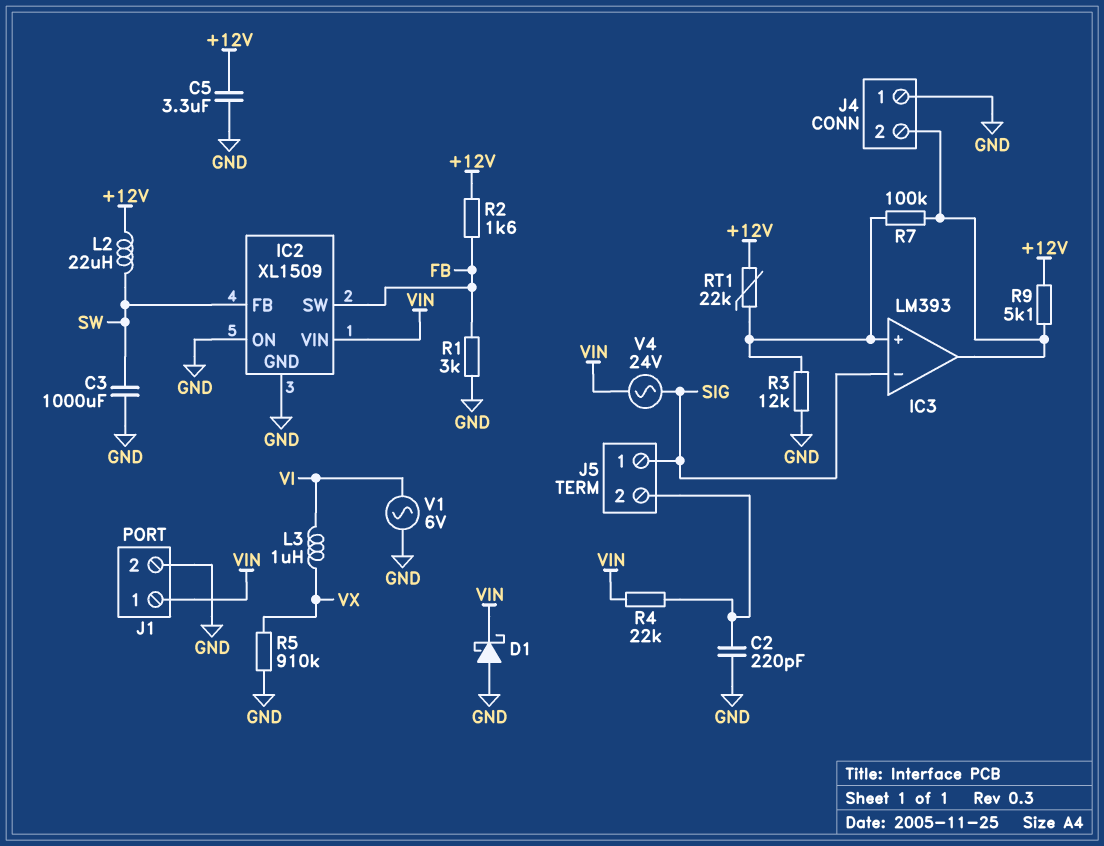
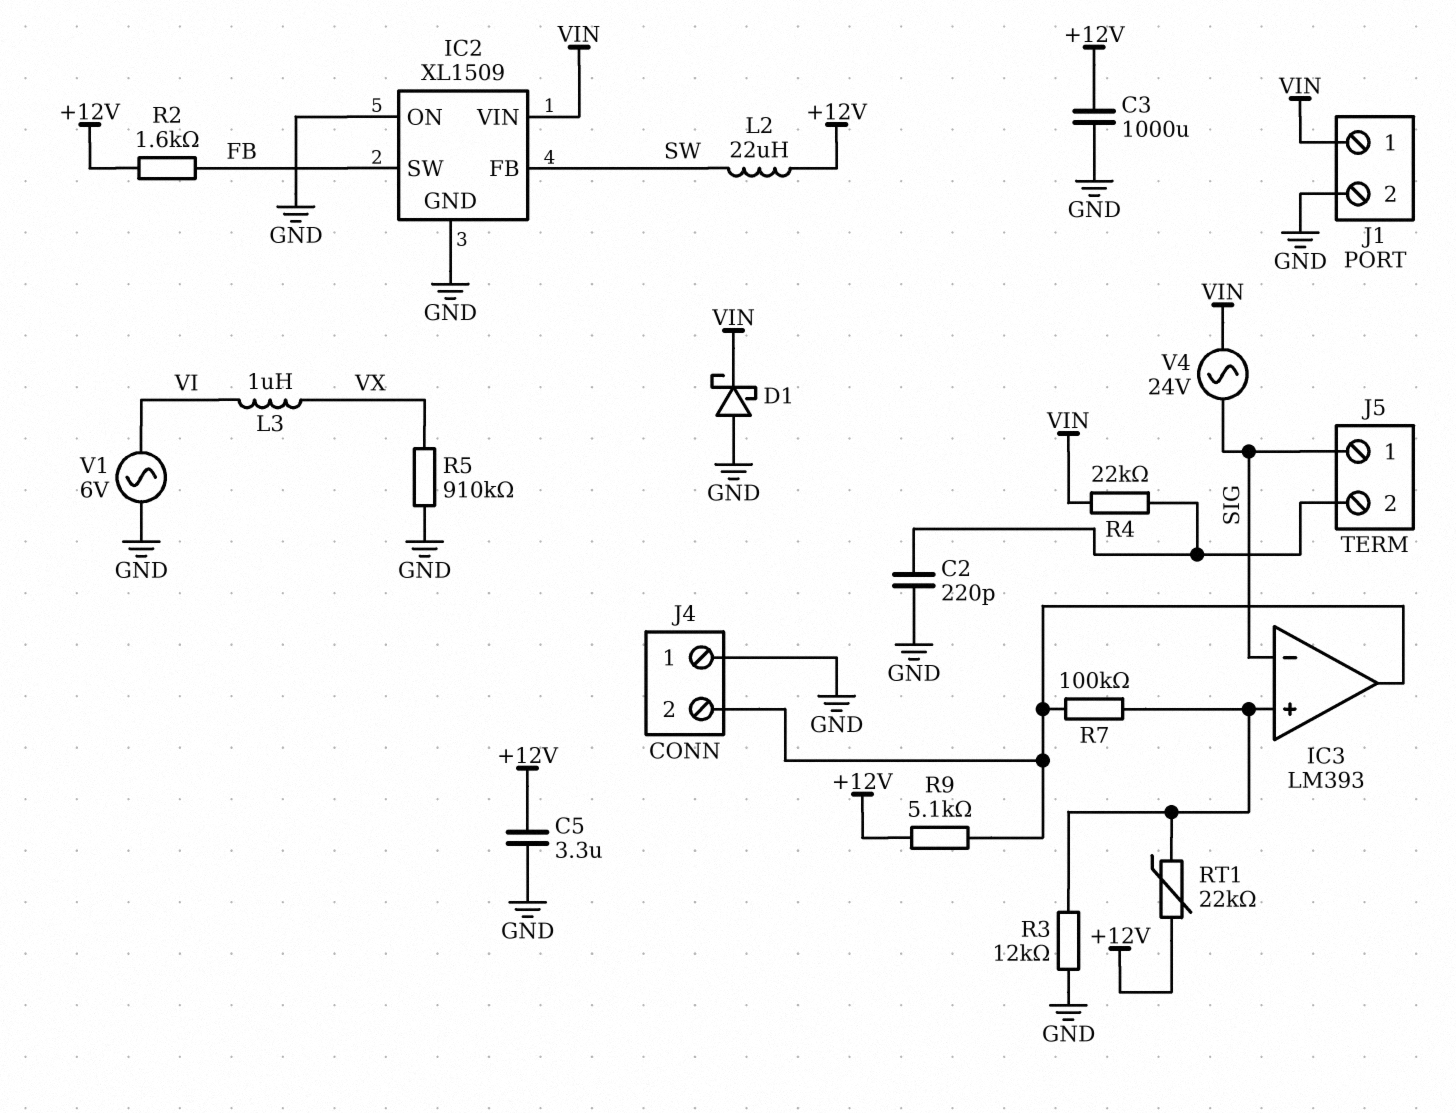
C3: 1000uF (GND, SW) -> 1000uF (+12V, GND)
R1: 3k (FB, GND) -> none

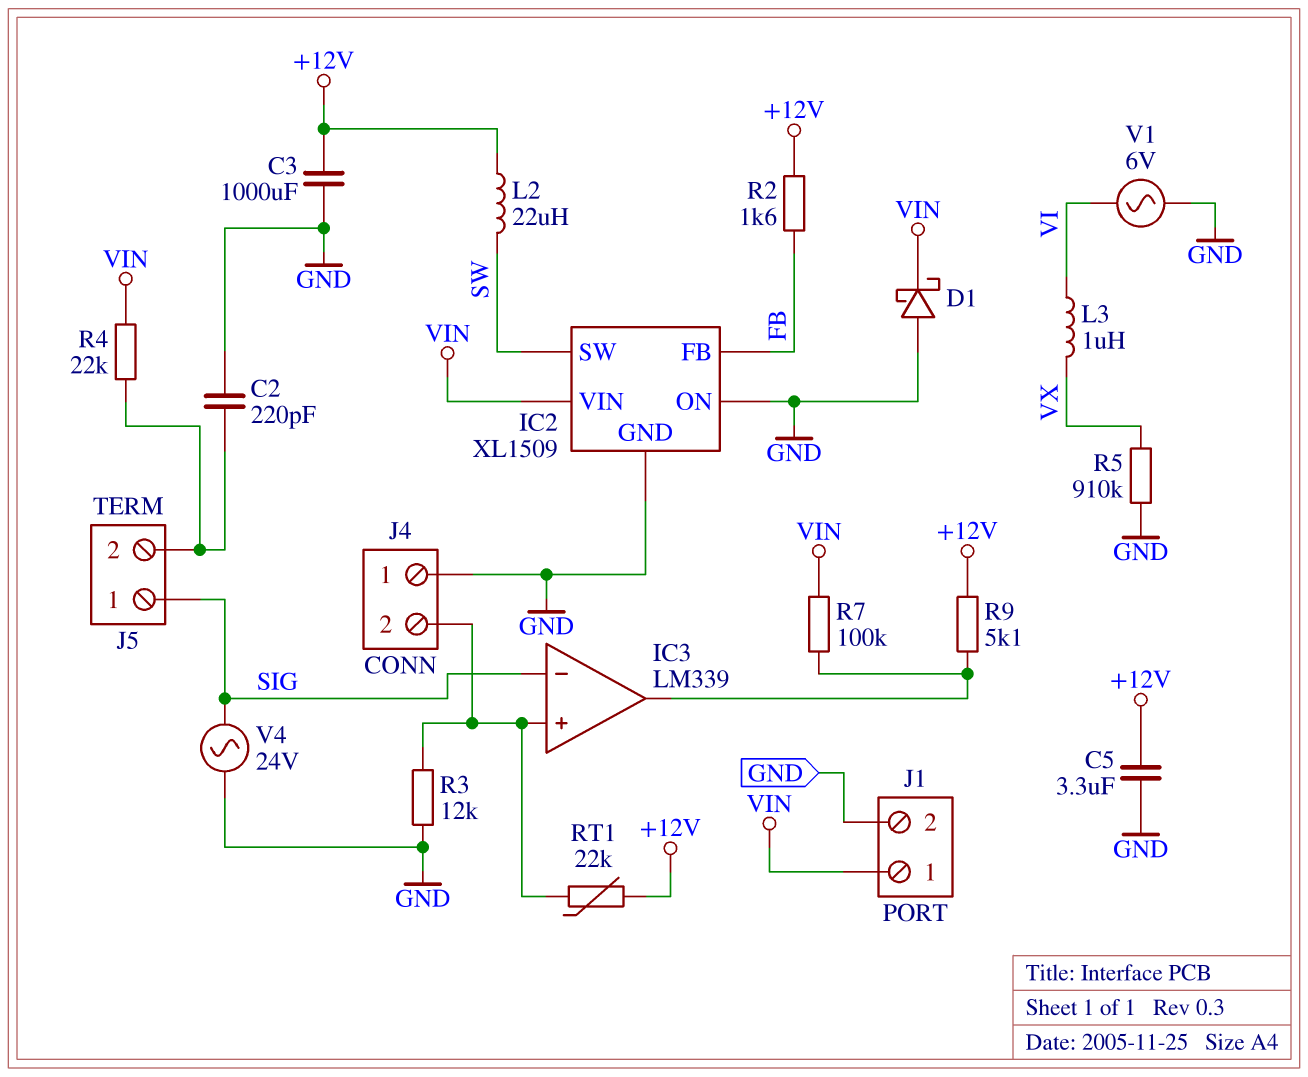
IC2 pin FB: SW -> FB
IC2 pin SW: FB -> SW
IC3: LM393 -> LM339
J4 pin 2: IC3/out -> IC3/in+
R7: 100k (IC3/in+, IC3/out) -> 100k (IC3/out, VIN)
V4: AC 24V (SIG, VIN) -> AC 24V (GND, SIG)

